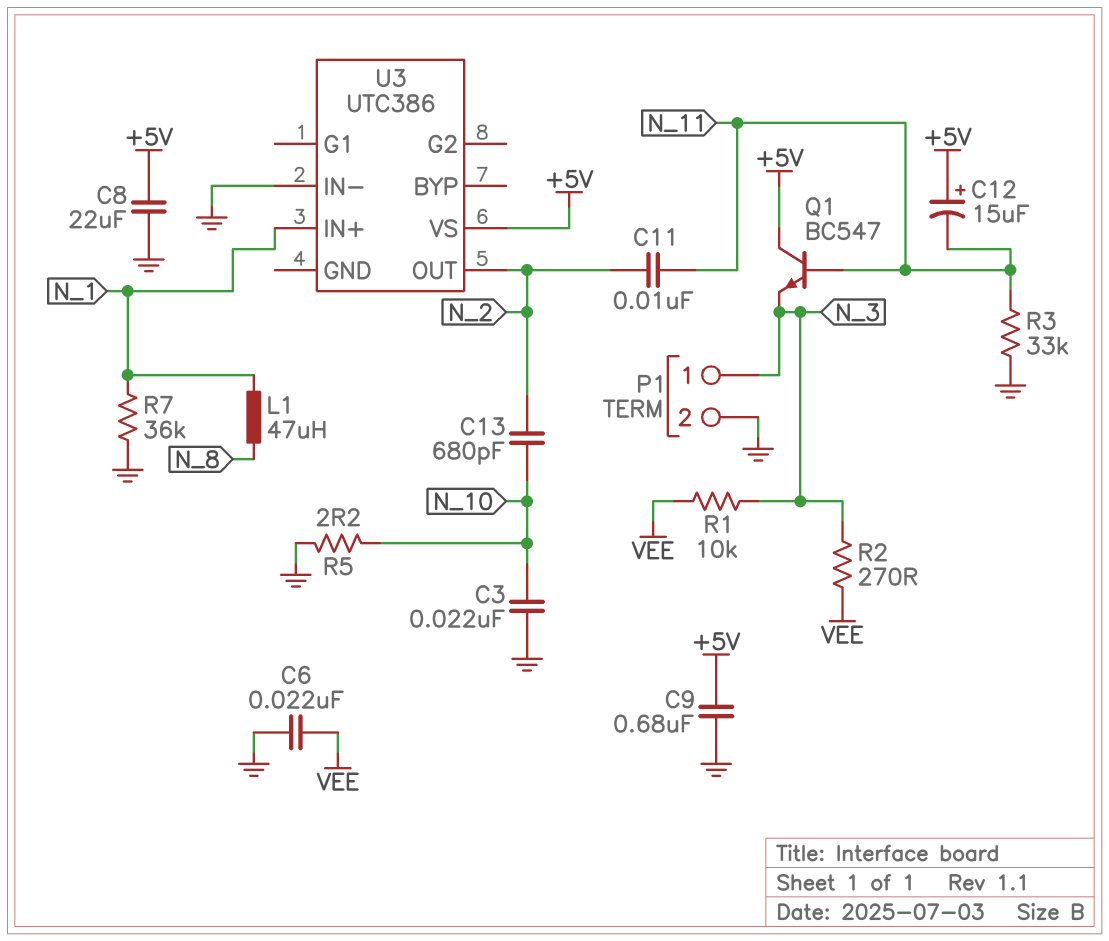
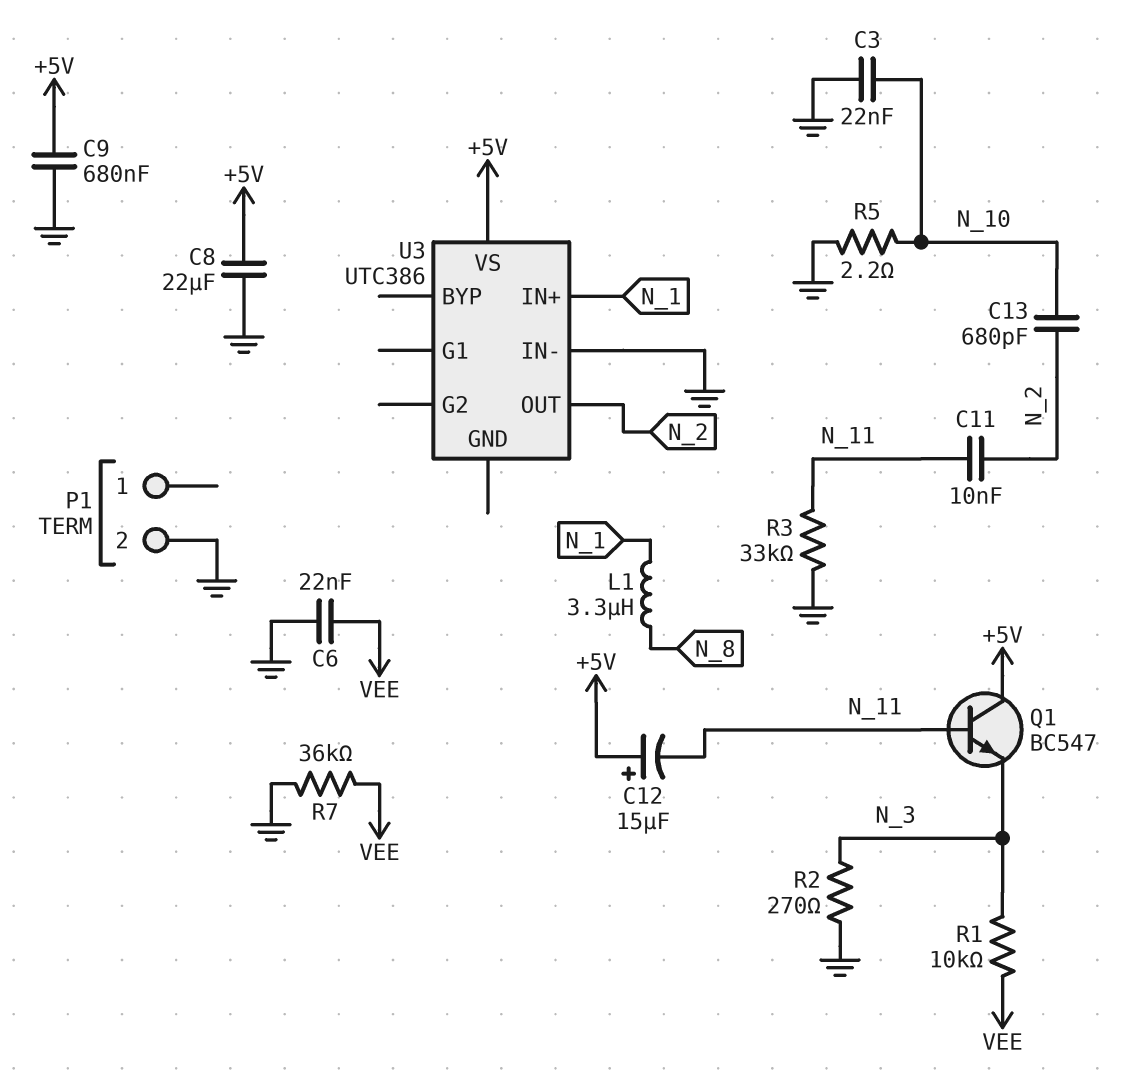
L1: 47uH (N_1, N_8) -> 3.3uH (N_1, N_8)
P1 pin 1: N_3 -> none
R2: 270 (N_3, VEE) -> 270 (GND, N_3)
R7: 36k (GND, N_1) -> 36k (GND, VEE)

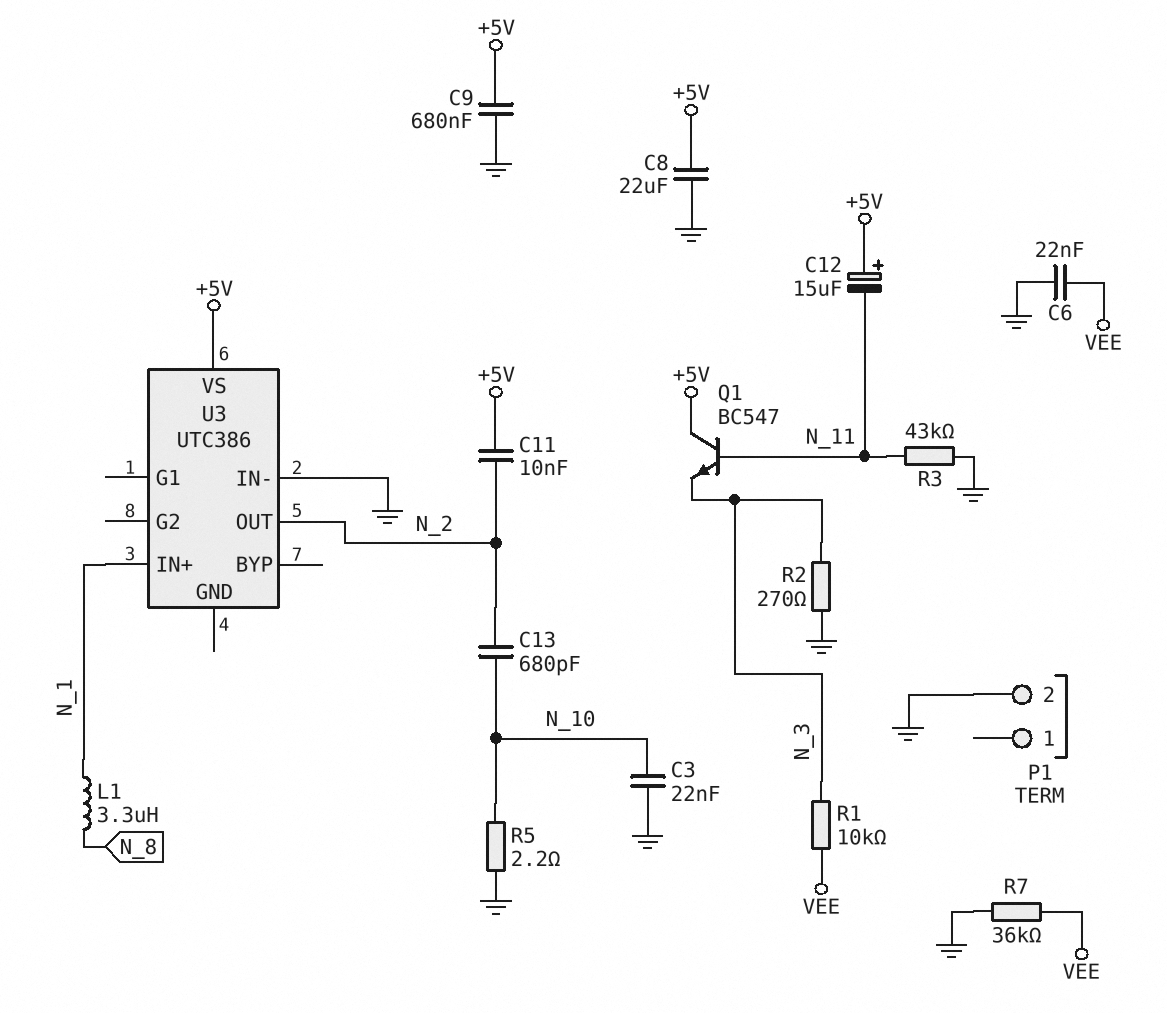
C11: 10nF (N_2, N_11) -> 10nF (+5V, N_2)
R3: 33k (GND, N_11) -> 43k (GND, N_11)

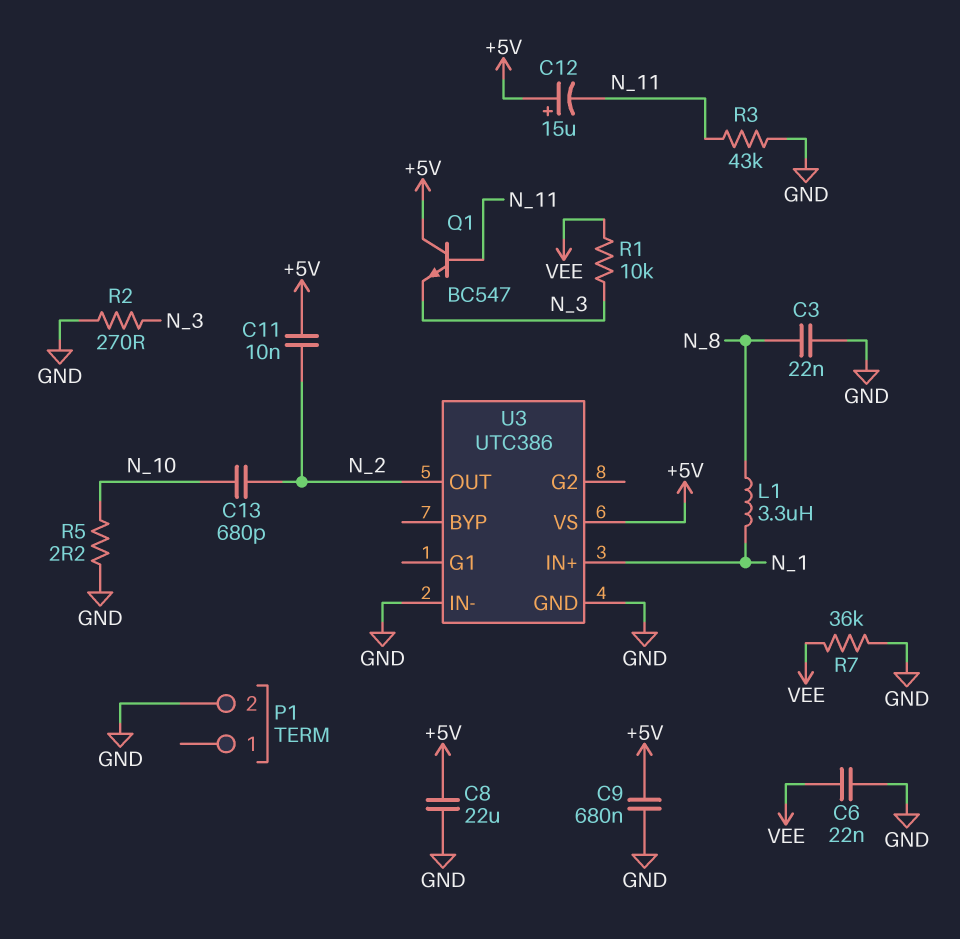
C3: 22nF (GND, N_10) -> 22nF (GND, N_8)
U3 pin GND: none -> GND

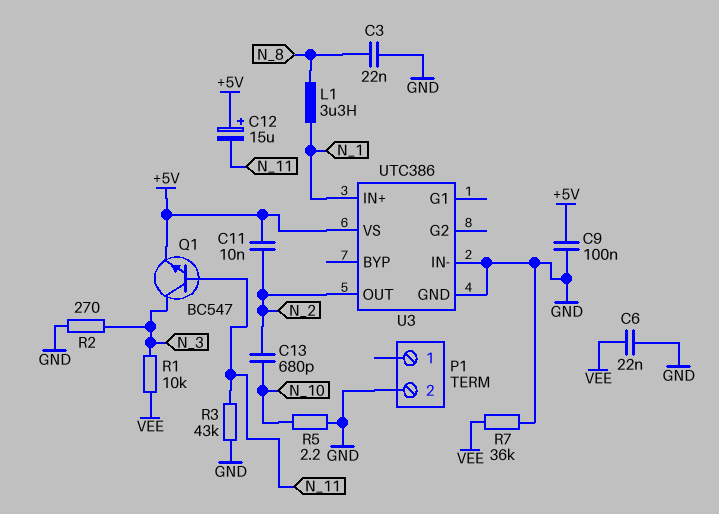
C8: 22uF (+5V, GND) -> none
C9: 680nF (+5V, GND) -> 100nF (+5V, GND)
Q1: NPN BC547 (B N_11, C +5V, E N_3) -> NPN BC547 (B N_11, C N_3, E +5V)

